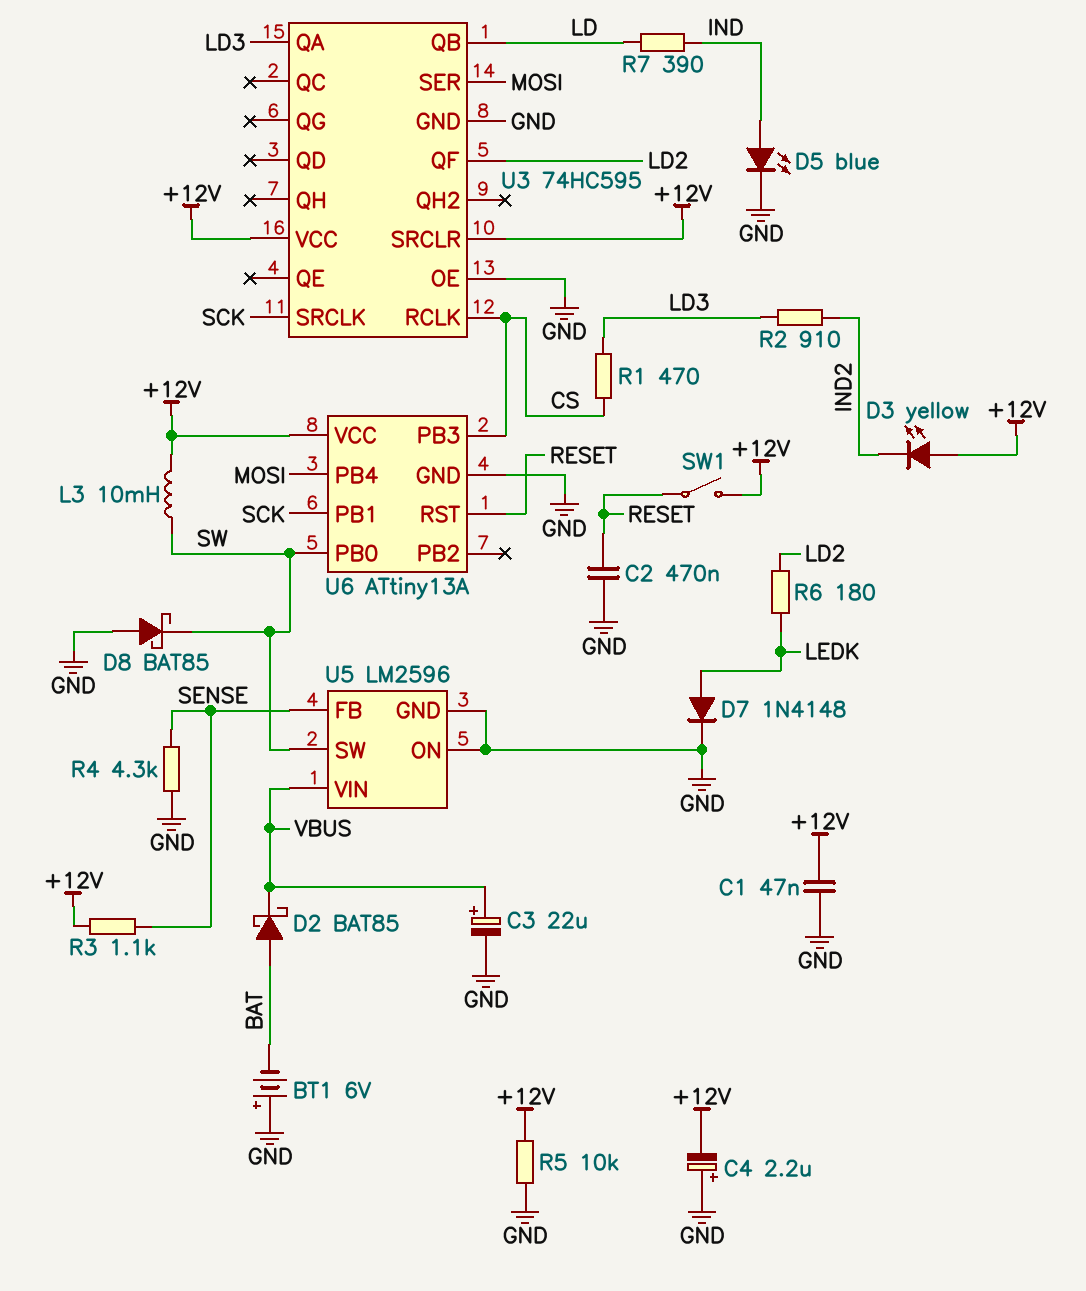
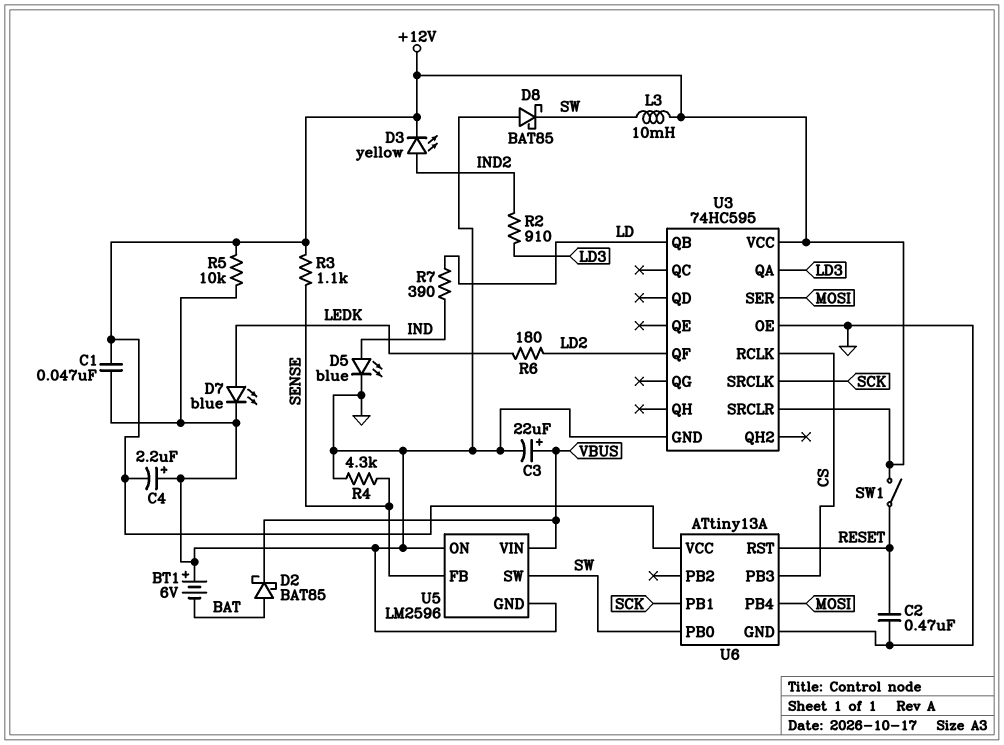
D3: LED yellow (A +12V, K IND2) -> LED yellow (A IND2, K +12V)
D7: diode 1N4148 (A LEDK, K GND) -> LED blue (A LEDK, K GND)
R1: 470 (CS, LD3) -> none

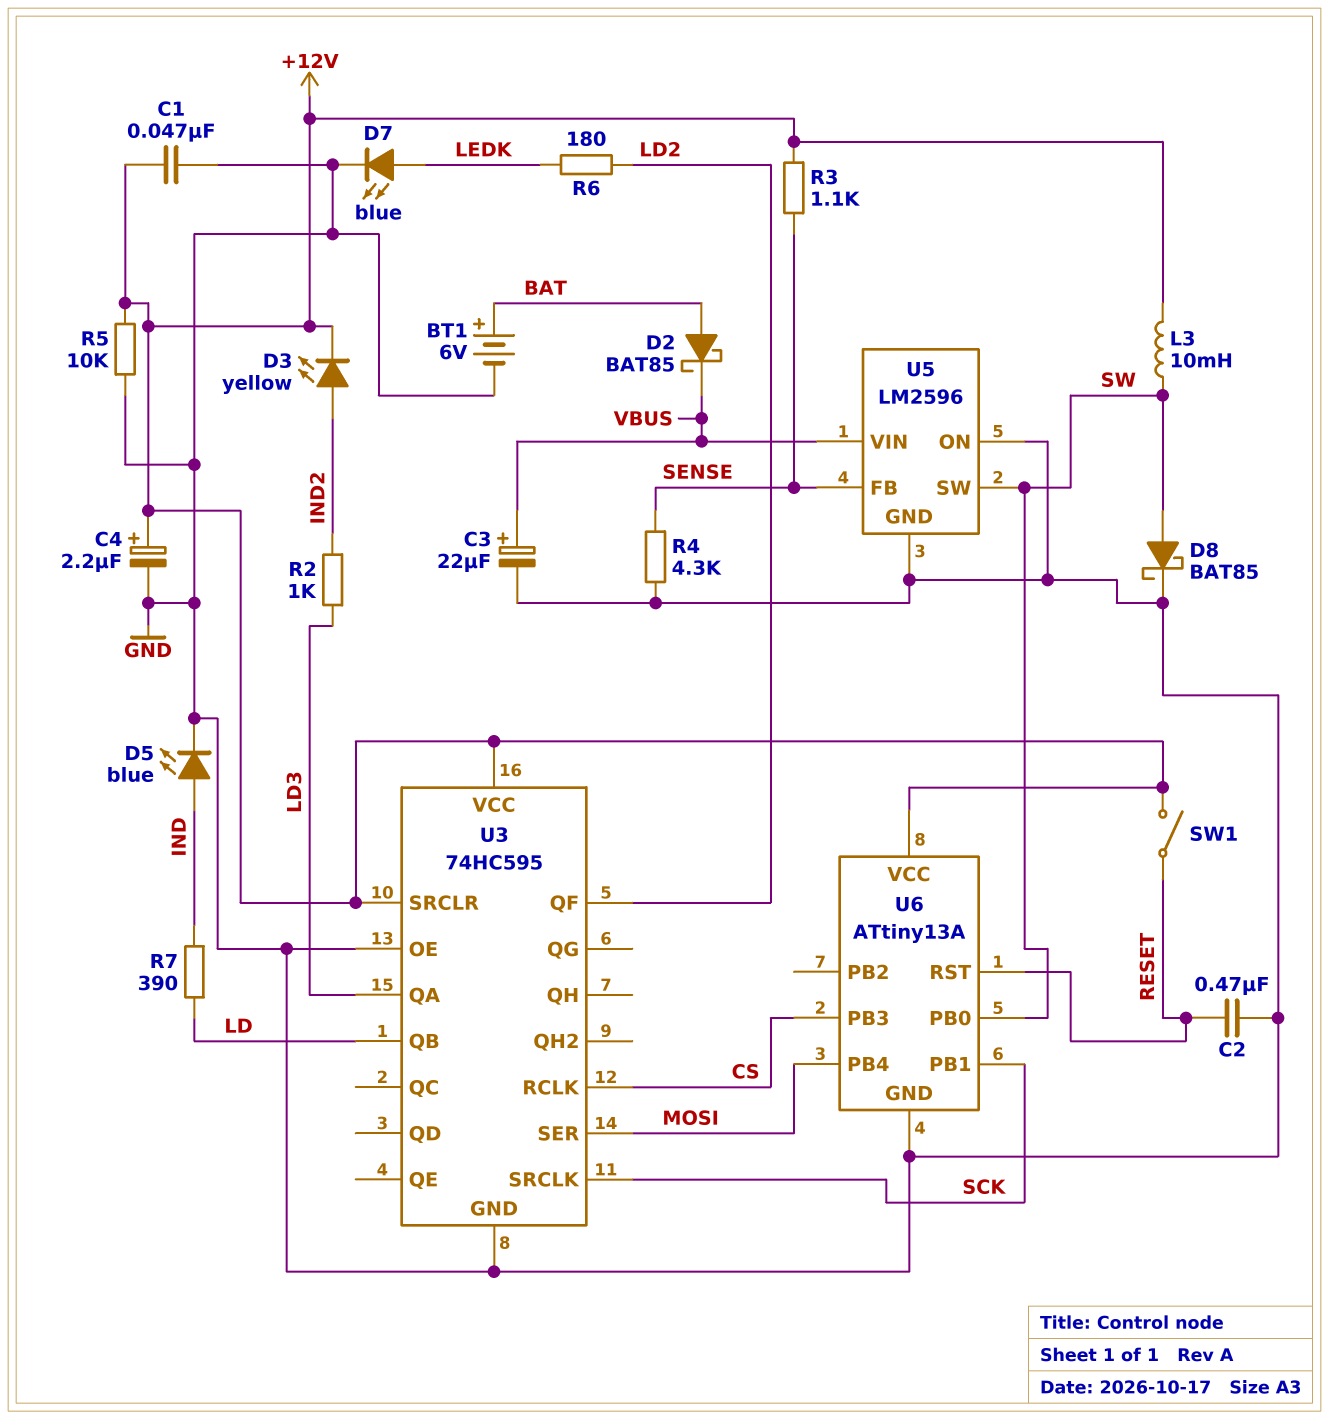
BT1: 6V (plus GND, minus BAT) -> 6V (plus BAT, minus GND)
C4: 2.2uF (plus GND, minus +12V) -> 2.2uF (plus +12V, minus GND)
D8: schottky BAT85 (A GND, K SW) -> schottky BAT85 (A SW, K GND)
R2: 910 (IND2, LD3) -> 1k (IND2, LD3)

